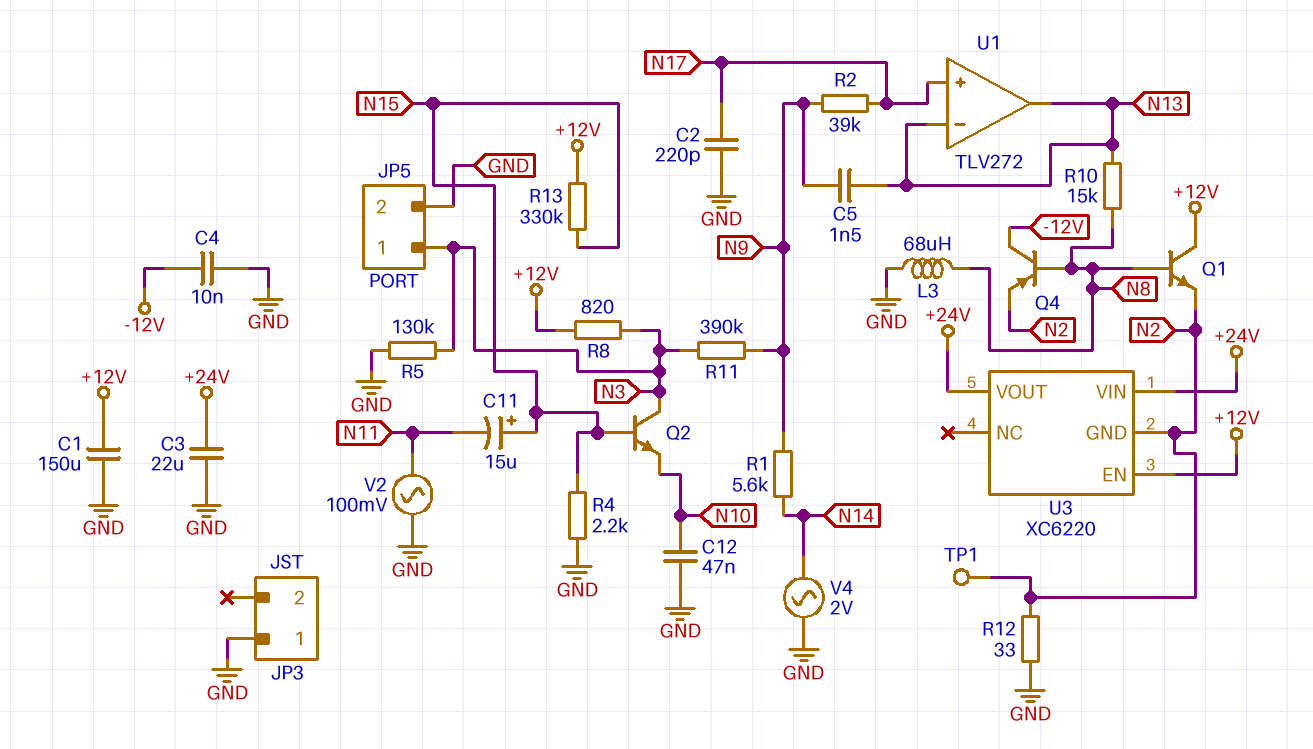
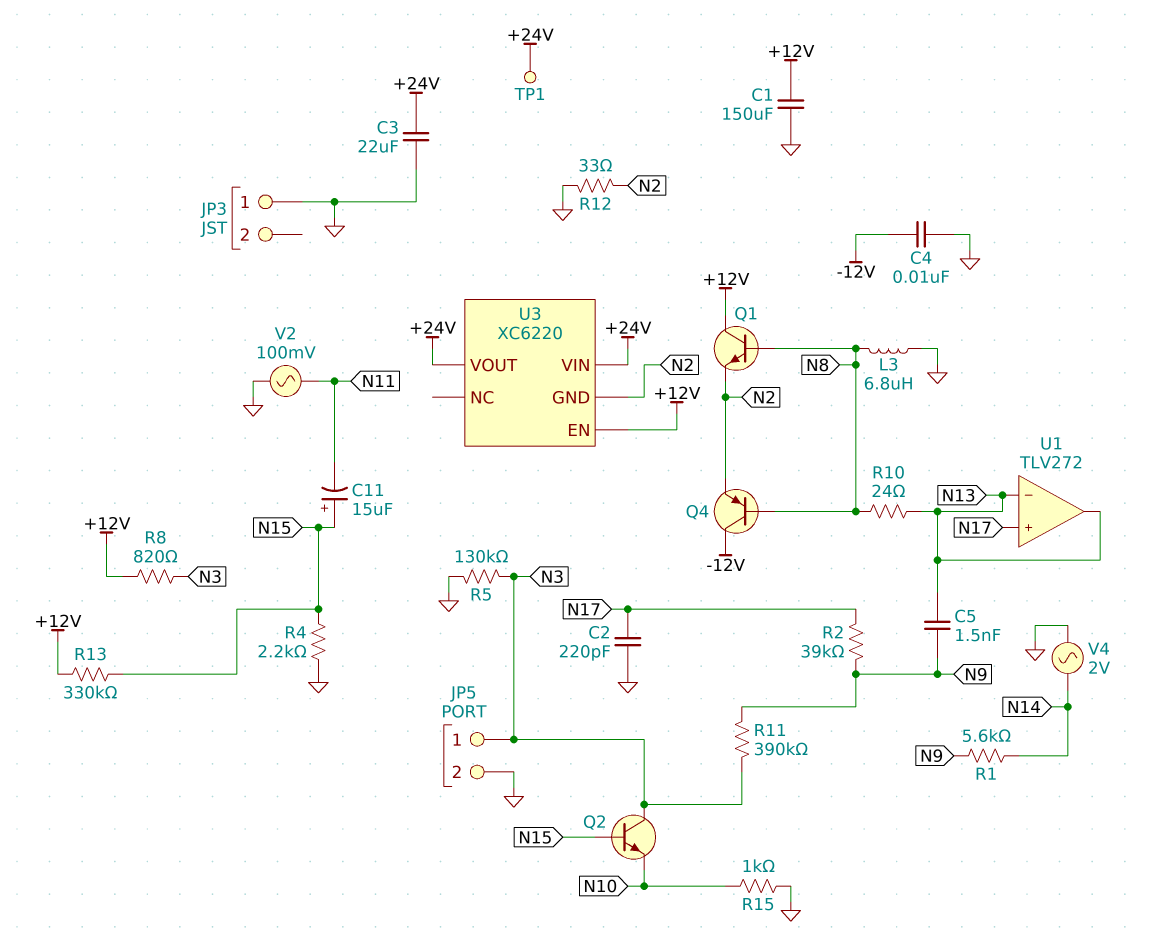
C12: 47nF (GND, N10) -> none
L3: 68uH (GND, N8) -> 6.8uH (GND, N8)
R10: 15k (N8, N13) -> 24 (N8, N13)
R15: none -> 1k (GND, N10)
TP1: test point (N2) -> test point (+24V)

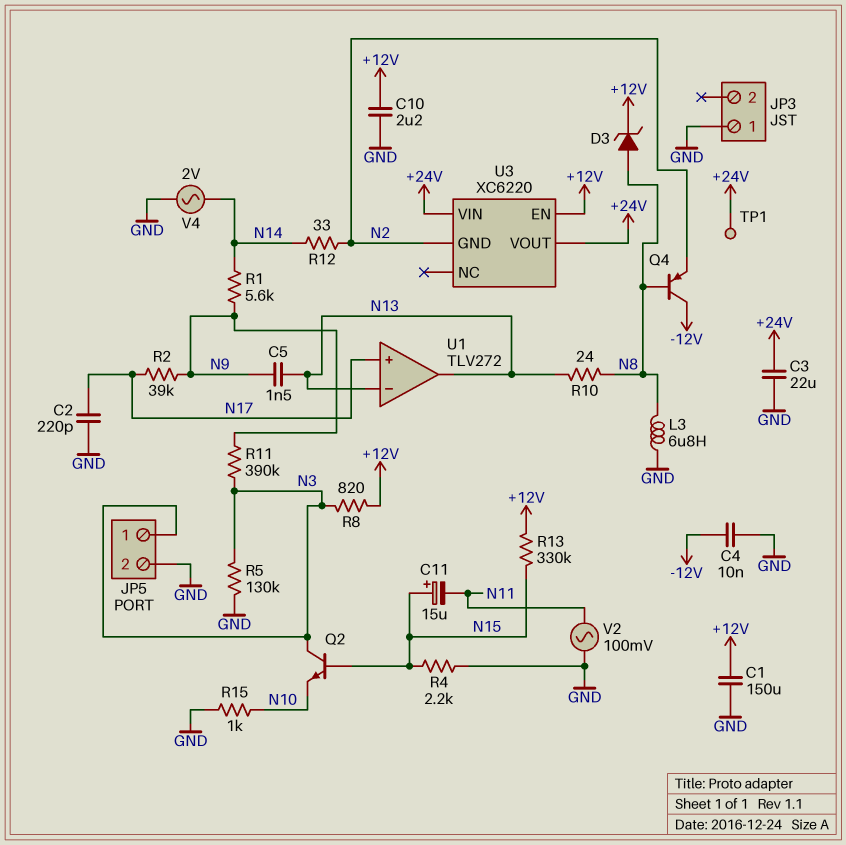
C10: none -> 2.2uF (+12V, GND)
D3: none -> zener (A N8, K +12V)
Q1: NPN (B N8, C +12V, E N2) -> none
R12: 33 (GND, N2) -> 33 (N2, N14)

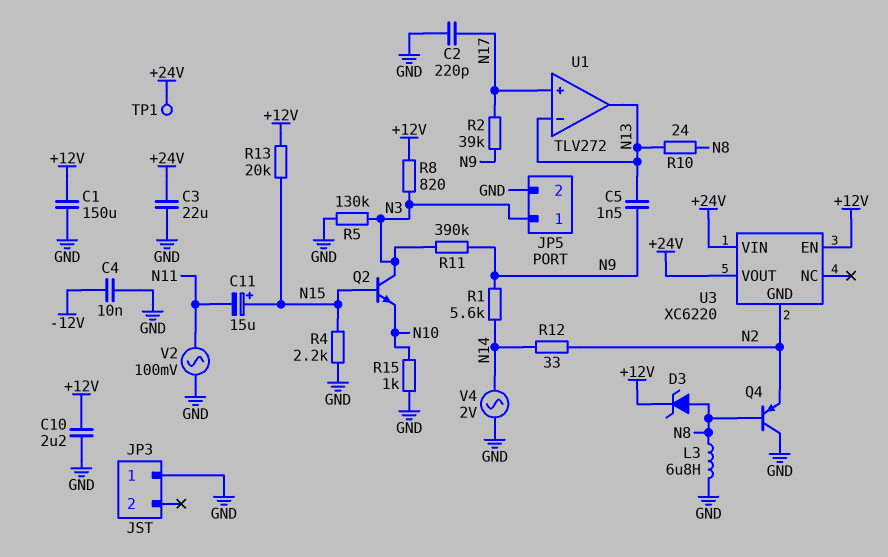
Q4: PNP (B N8, C -12V, E N2) -> PNP (B N8, C GND, E N2)
R13: 330k (+12V, N15) -> 20k (+12V, N15)

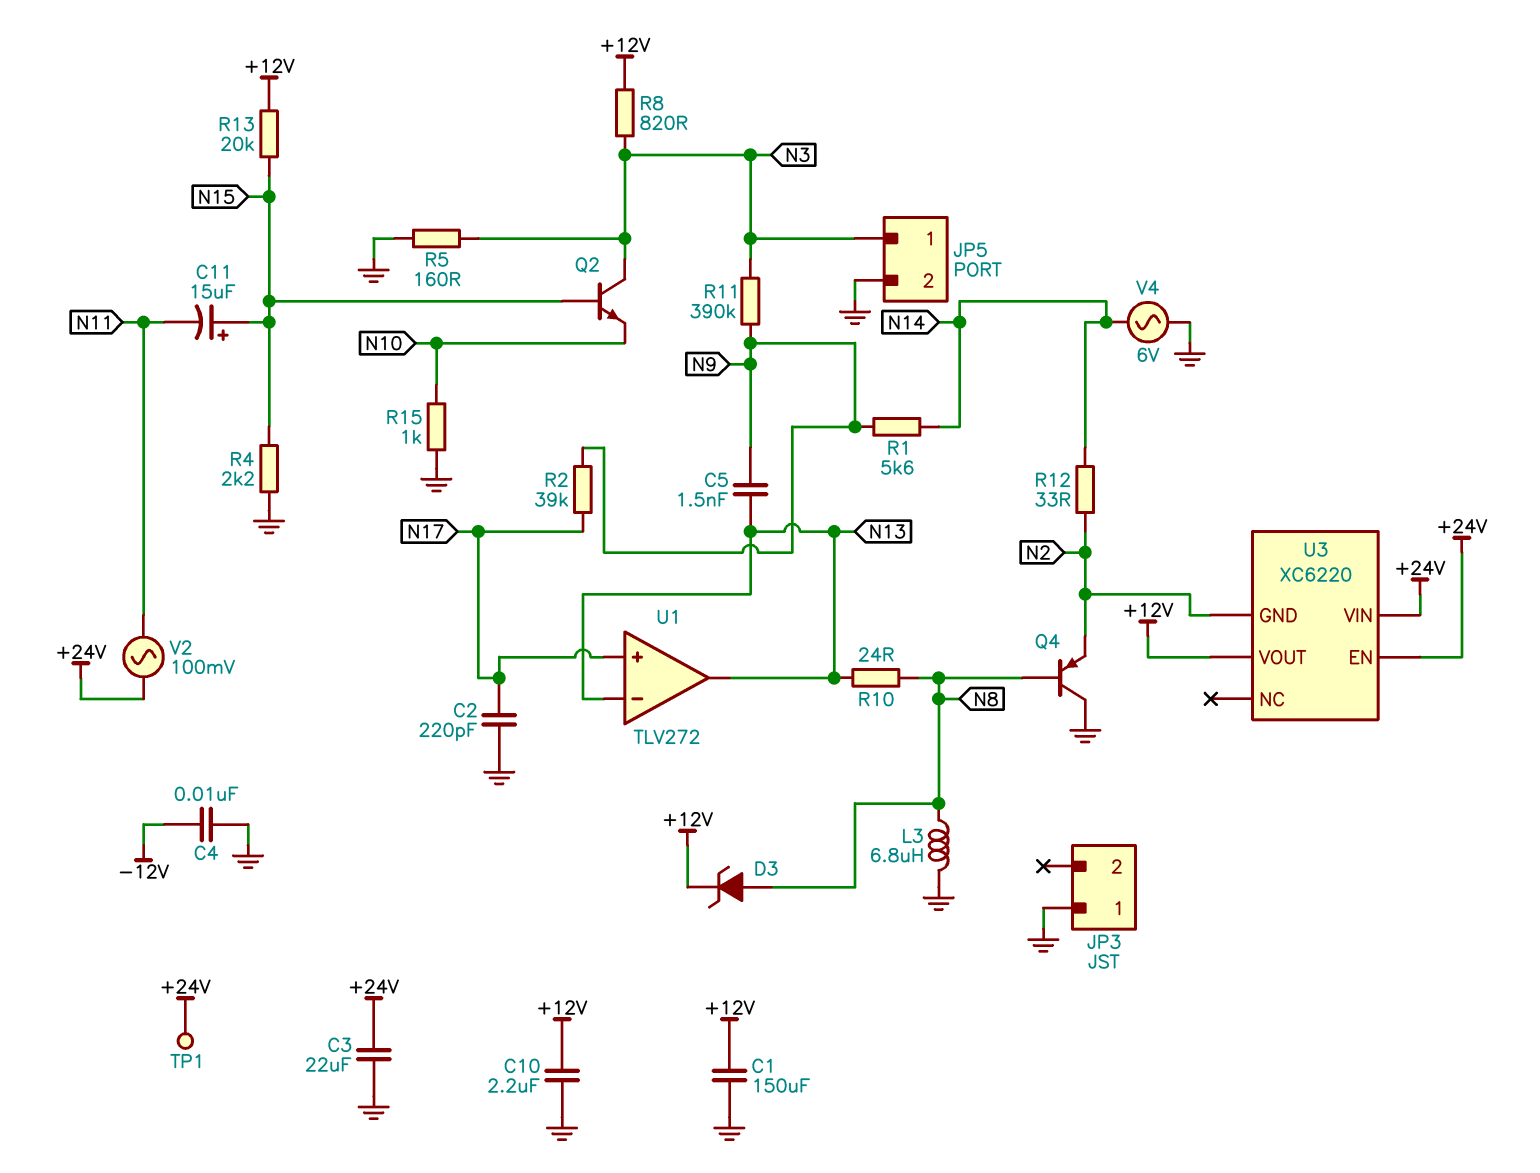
R5: 130k (GND, N3) -> 160 (GND, N3)
U3 pin EN: +12V -> +24V
U3 pin VOUT: +24V -> +12V
V2: AC 100mV (GND, N11) -> AC 100mV (+24V, N11)
V4: AC 2V (GND, N14) -> AC 6V (GND, N14)

